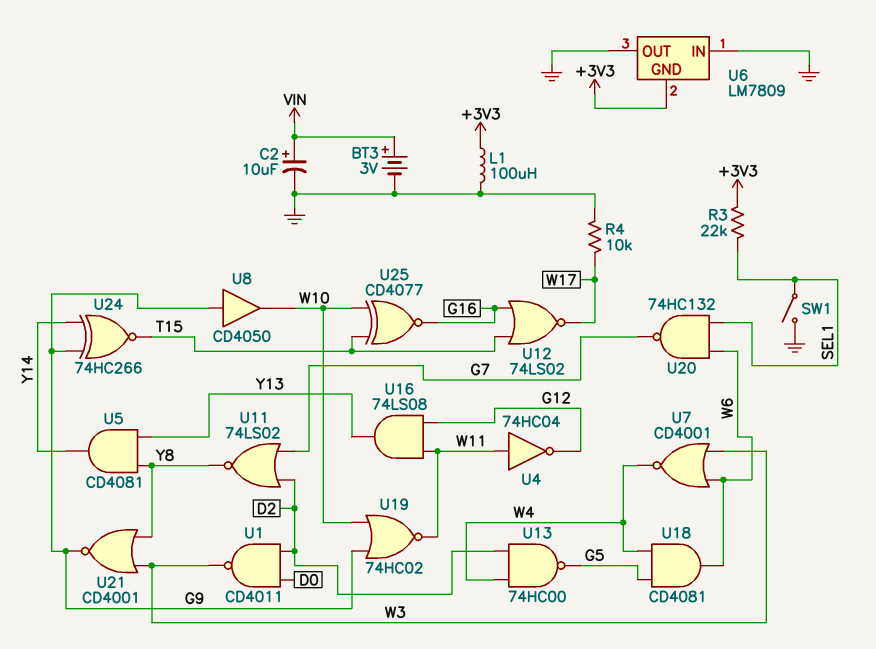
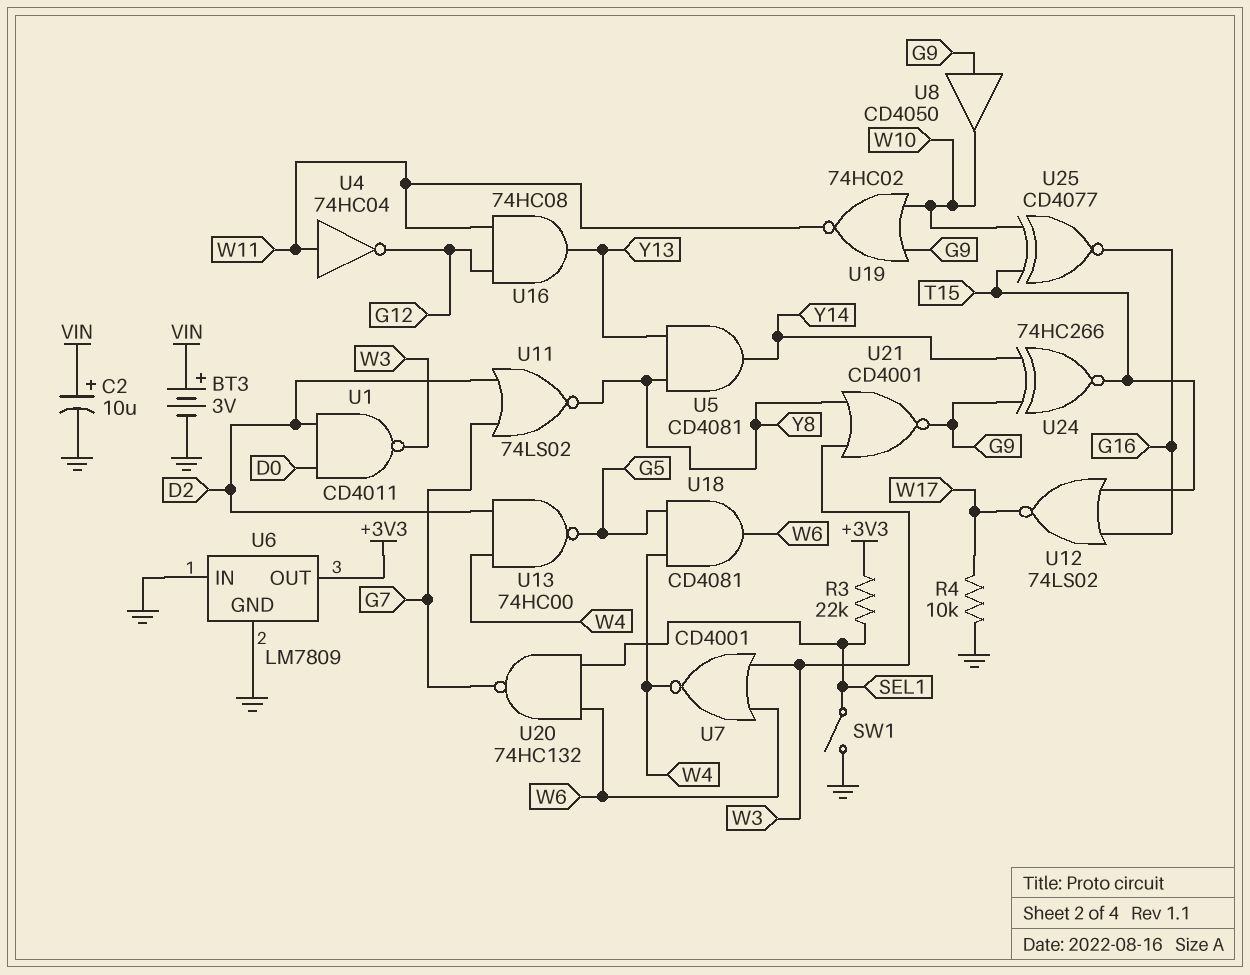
L1: 100uH (+3V3, GND) -> none
U6 pin GND: +3V3 -> GND
U6 pin OUT: GND -> +3V3
U16: AND 74LS08 (in G12, in W11, out Y13) -> AND 74HC08 (in G12, in W11, out Y13)

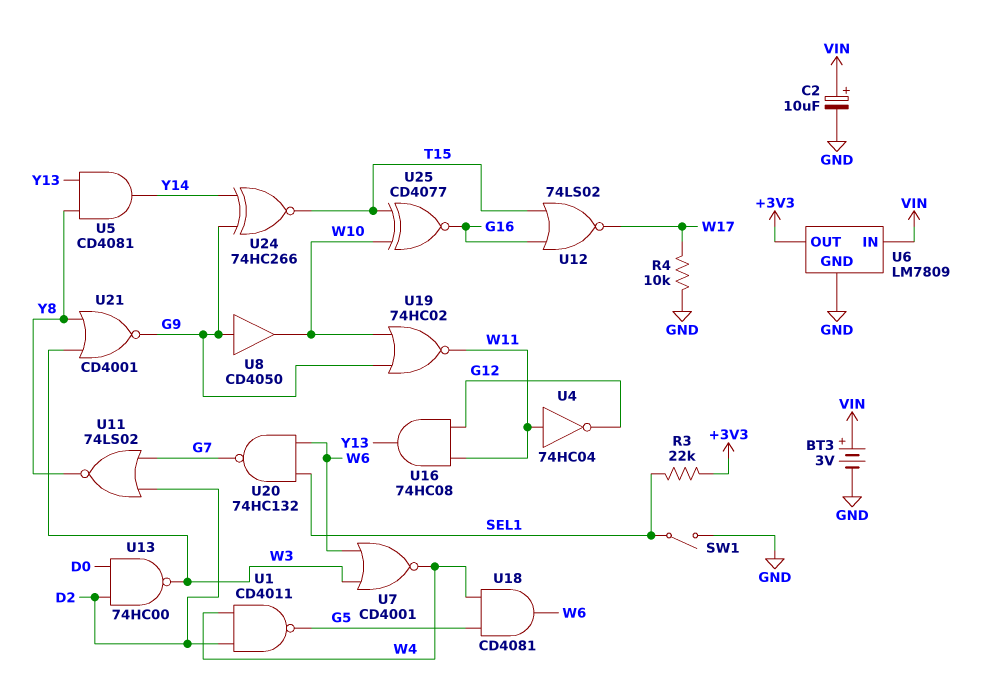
U1: NAND CD4011 (in D0, in D2, out W3) -> NAND CD4011 (in D2, in W4, out G5)
U6 pin IN: GND -> VIN
U13: NAND 74HC00 (in D2, in W4, out G5) -> NAND 74HC00 (in D0, in D2, out W3)

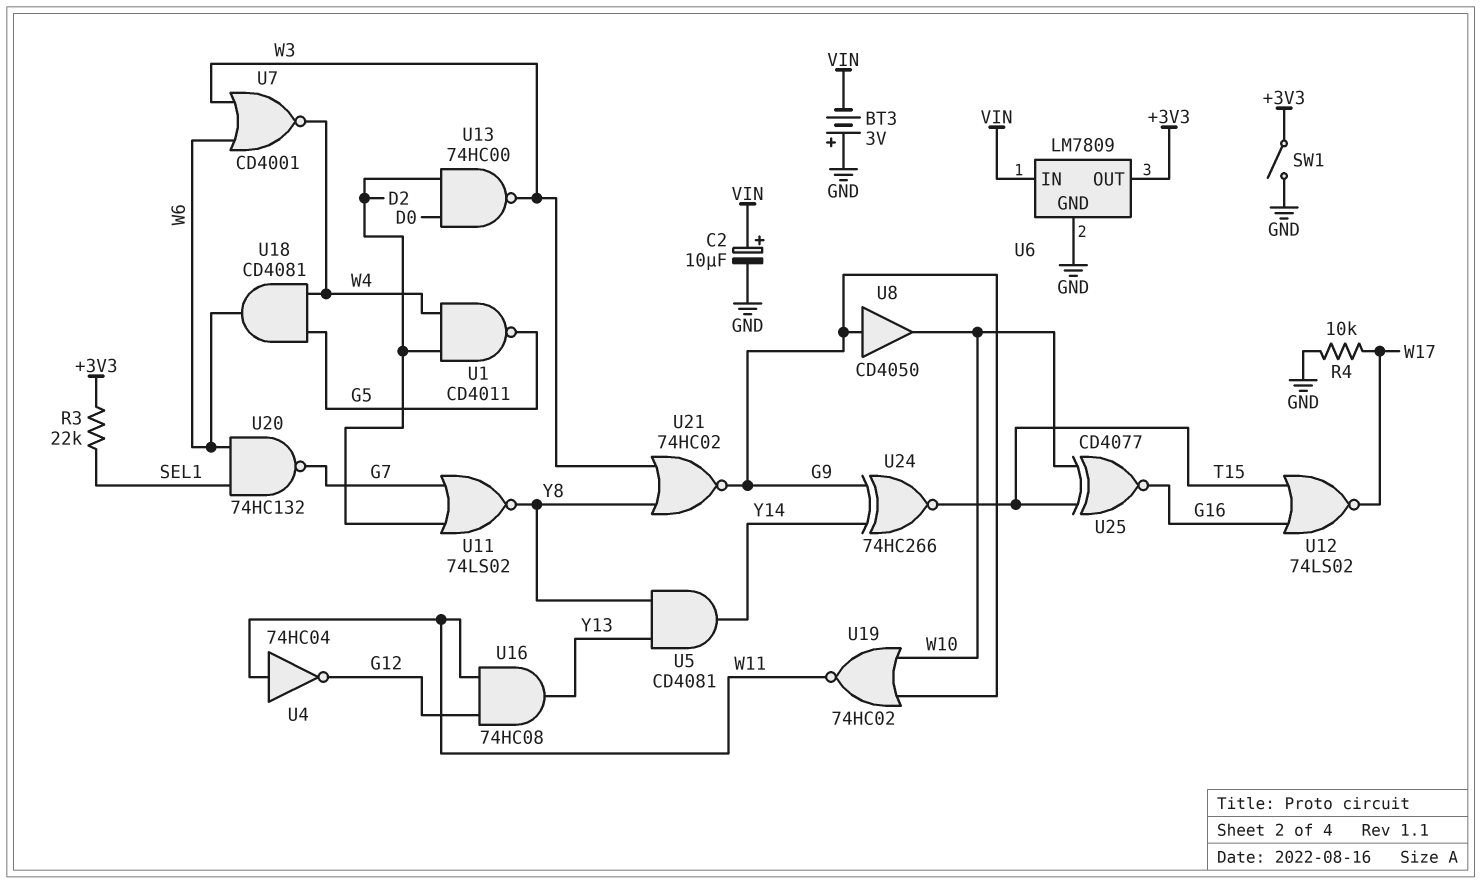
BT3: 3V (plus VIN, minus GND) -> 3V (plus GND, minus VIN)
SW1: switch (GND, SEL1) -> switch (+3V3, GND)
U21: NOR CD4001 (in W3, in Y8, out G9) -> NOR 74HC02 (in W3, in Y8, out G9)

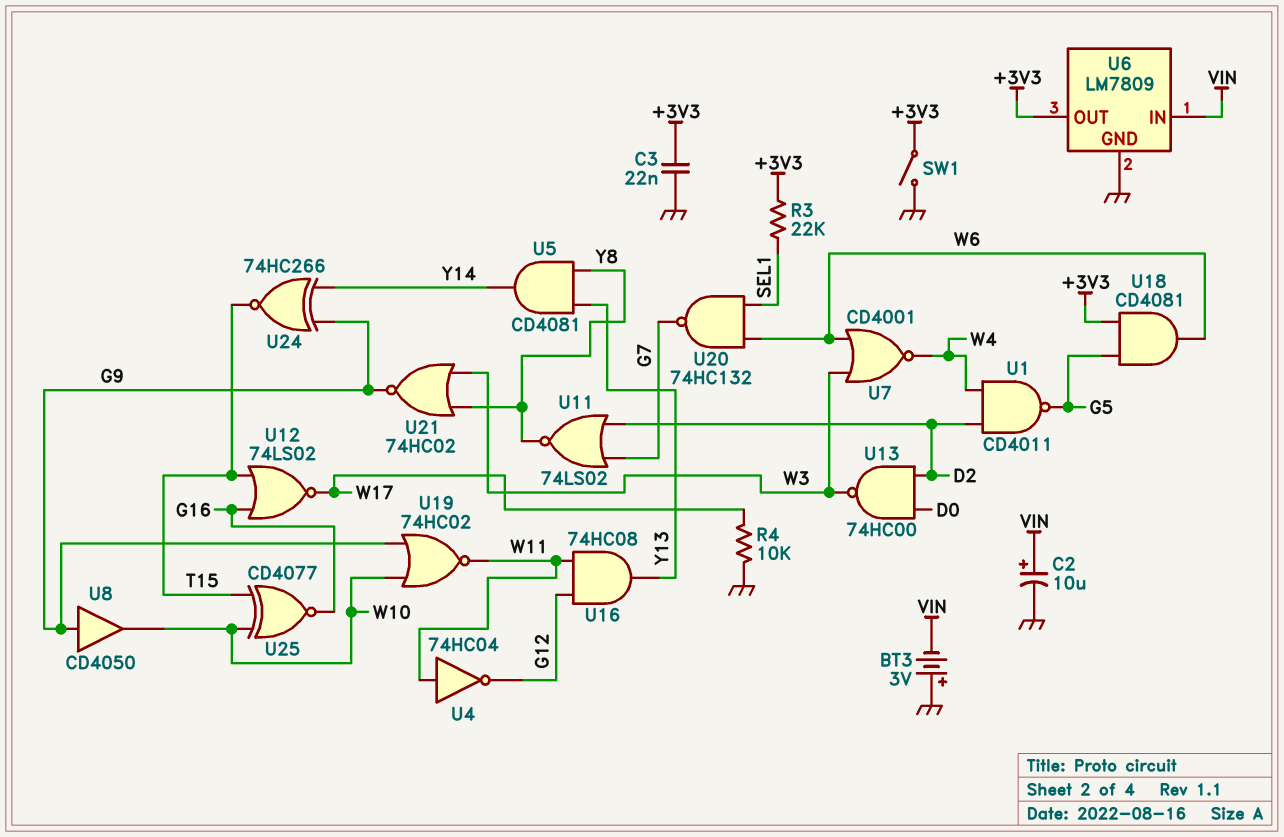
C3: none -> 22nF (+3V3, GND)
U18: AND CD4081 (in G5, in W4, out W6) -> AND CD4081 (in +3V3, in G5, out W6)

